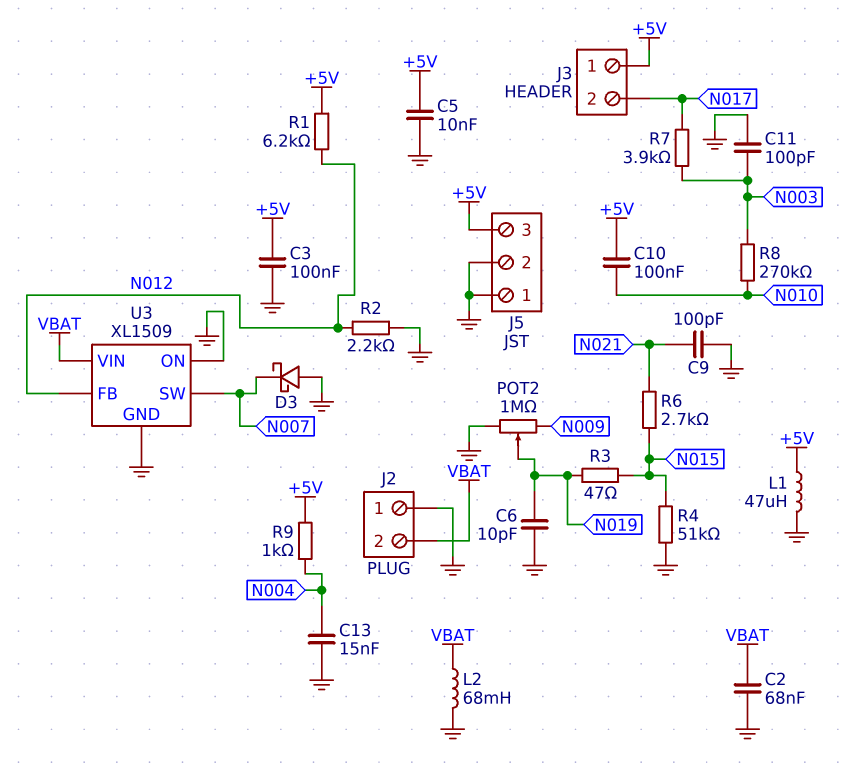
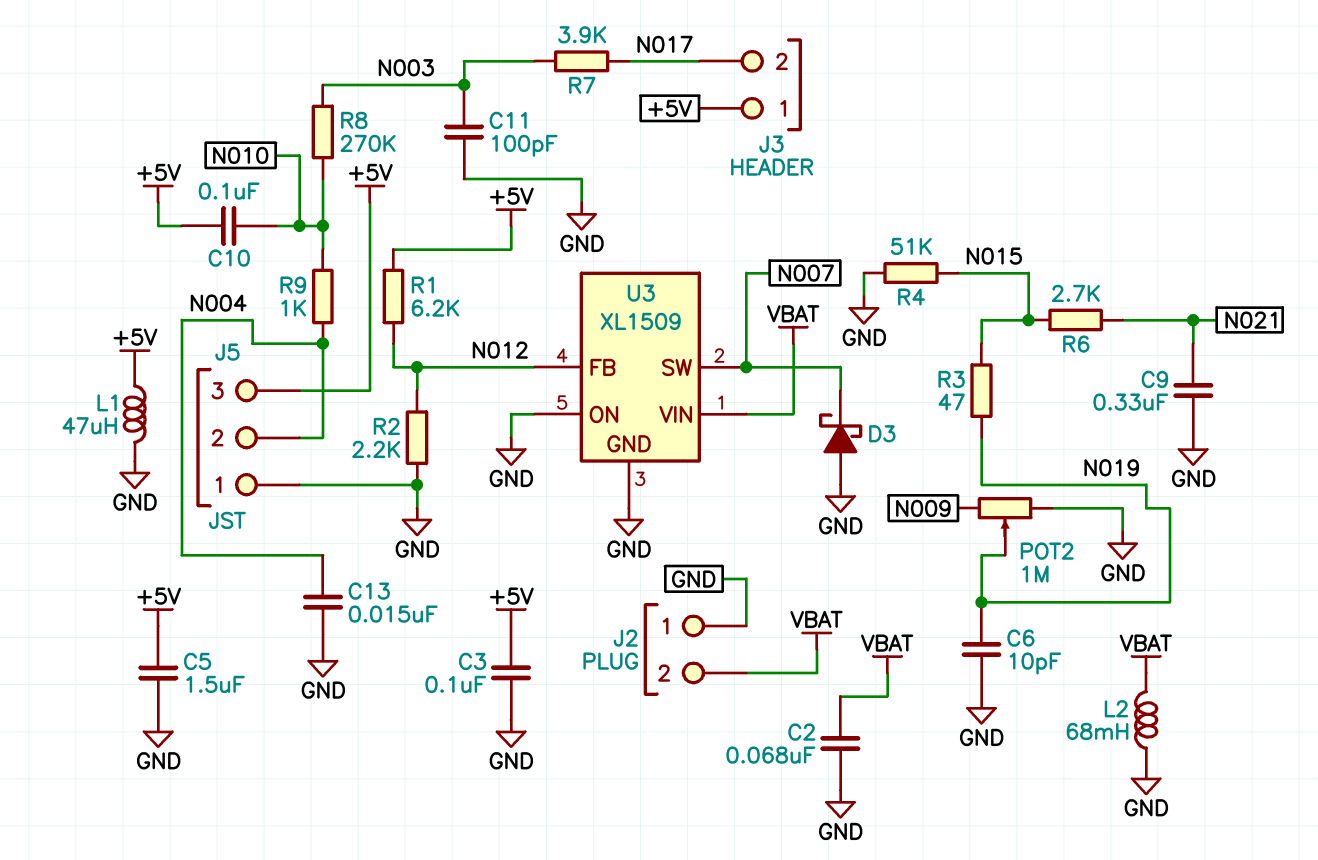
C5: 10nF (+5V, GND) -> 1.5uF (+5V, GND)
C9: 100pF (GND, N021) -> 330nF (GND, N021)
J5 pin 2: GND -> N004
R9: 1k (+5V, N004) -> 1k (N004, N010)

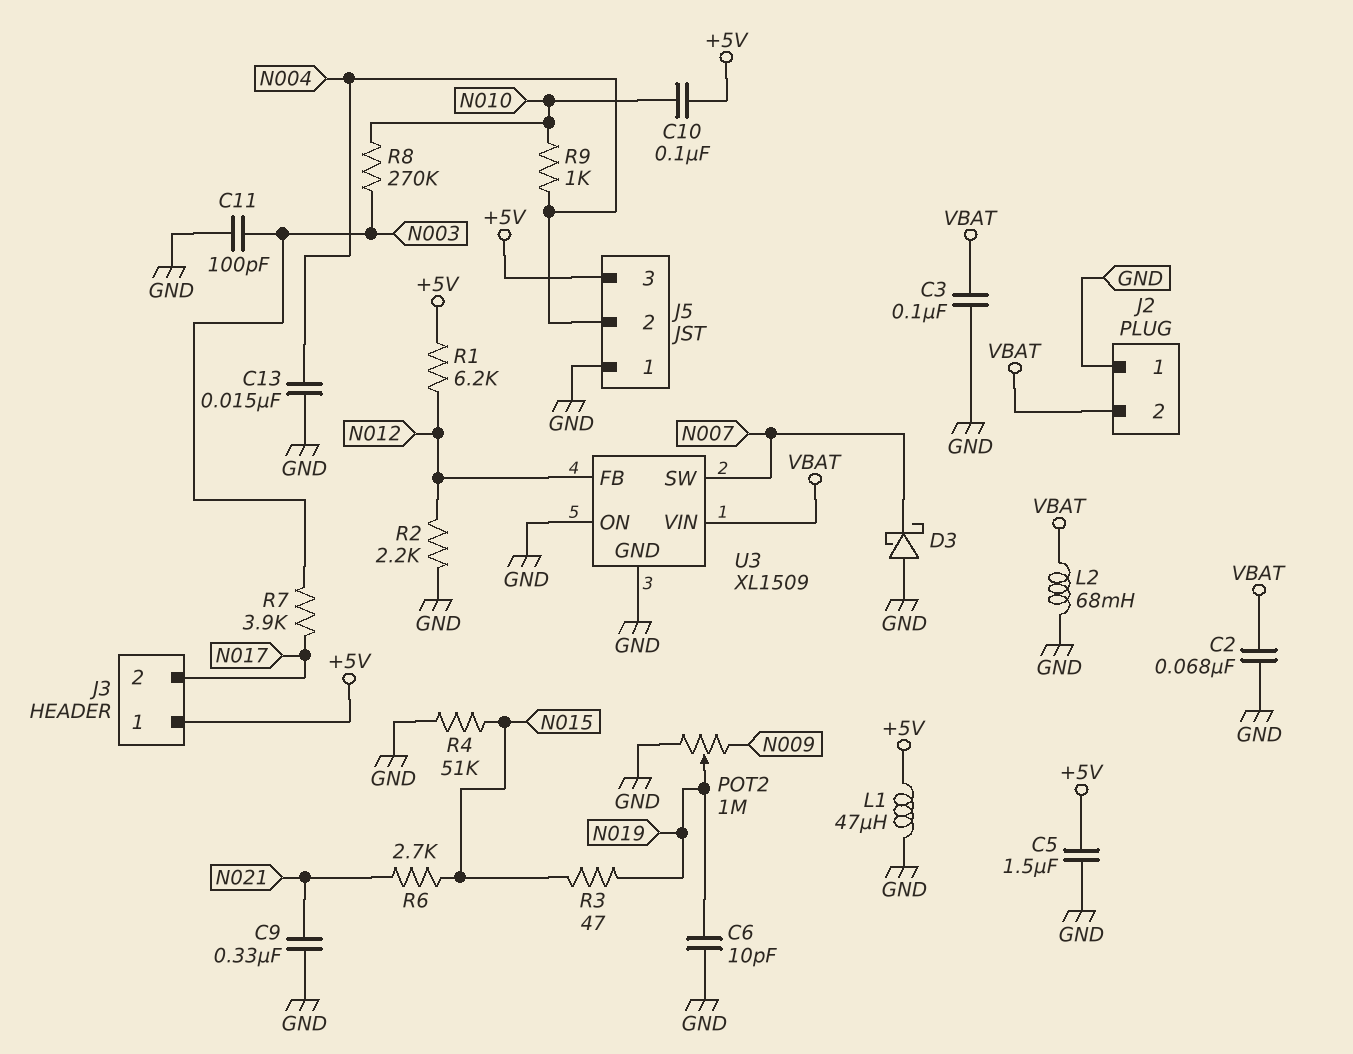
C3: 100nF (+5V, GND) -> 100nF (GND, VBAT)

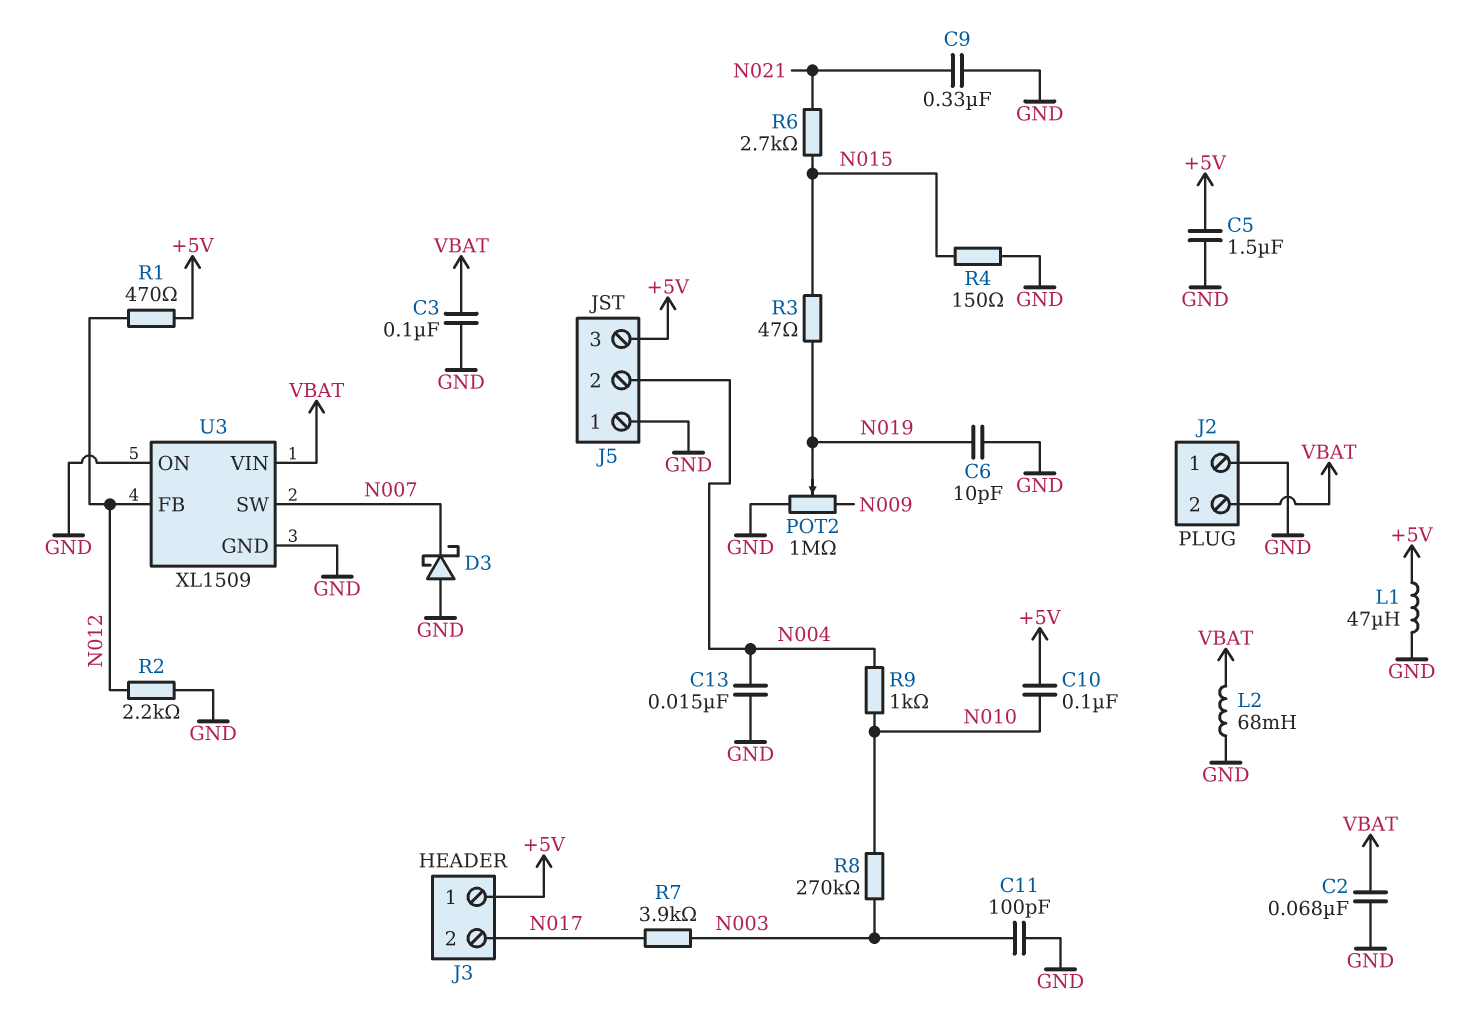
R1: 6.2k (+5V, N012) -> 470 (+5V, N012)
R4: 51k (GND, N015) -> 150 (GND, N015)

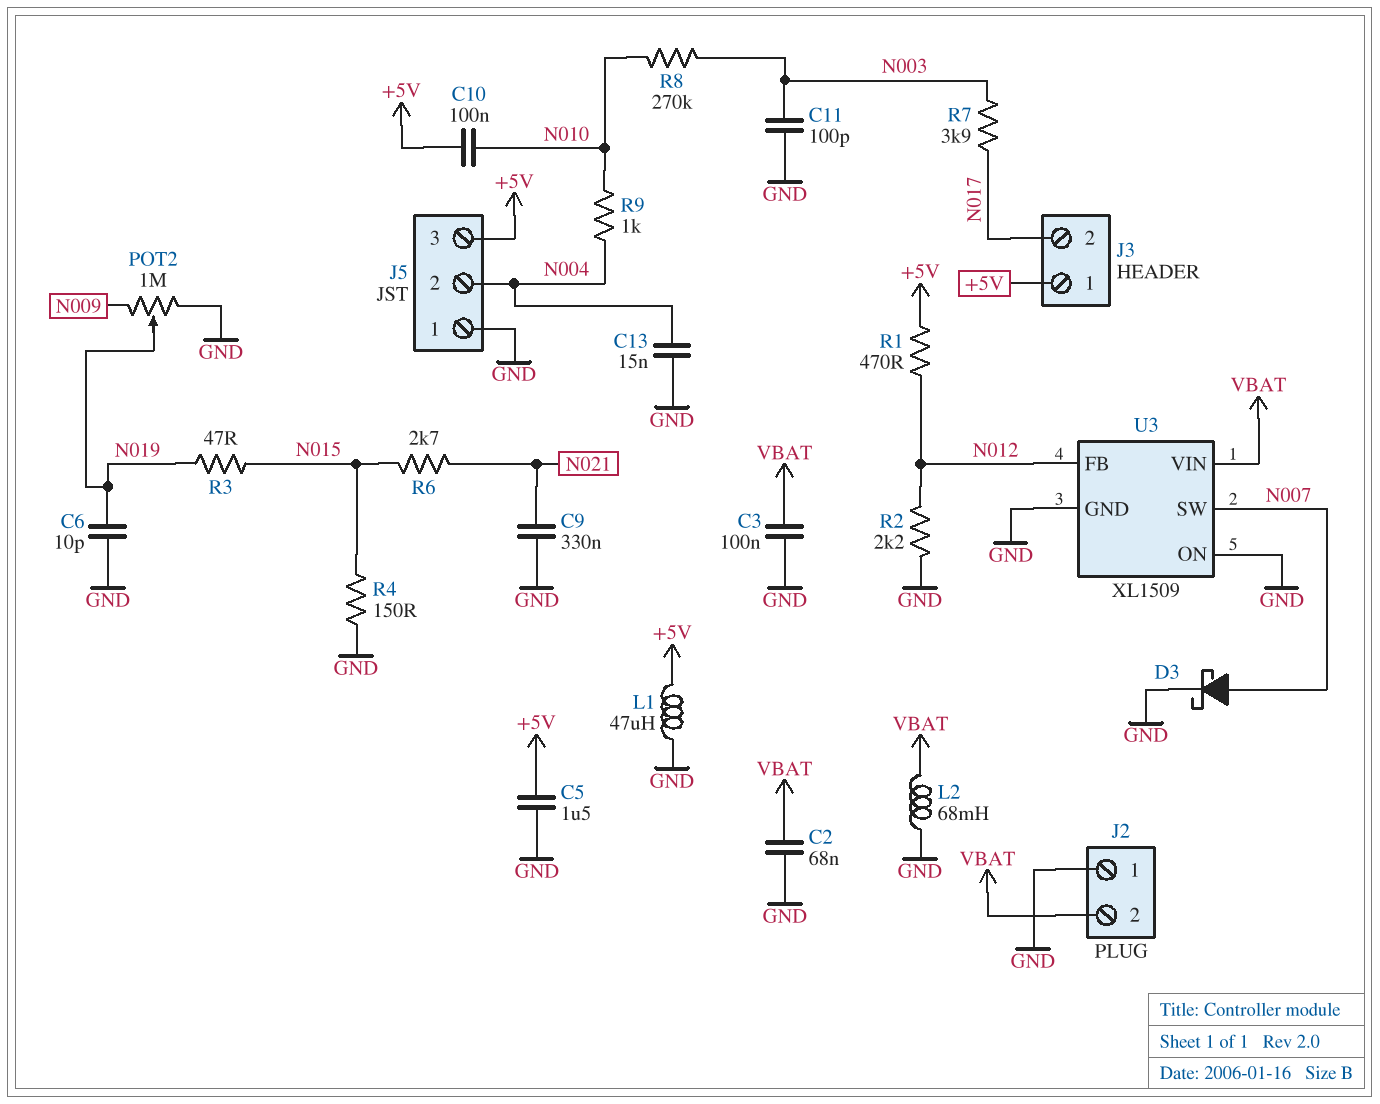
D3: schottky (A GND, K N007) -> schottky (A N007, K GND)

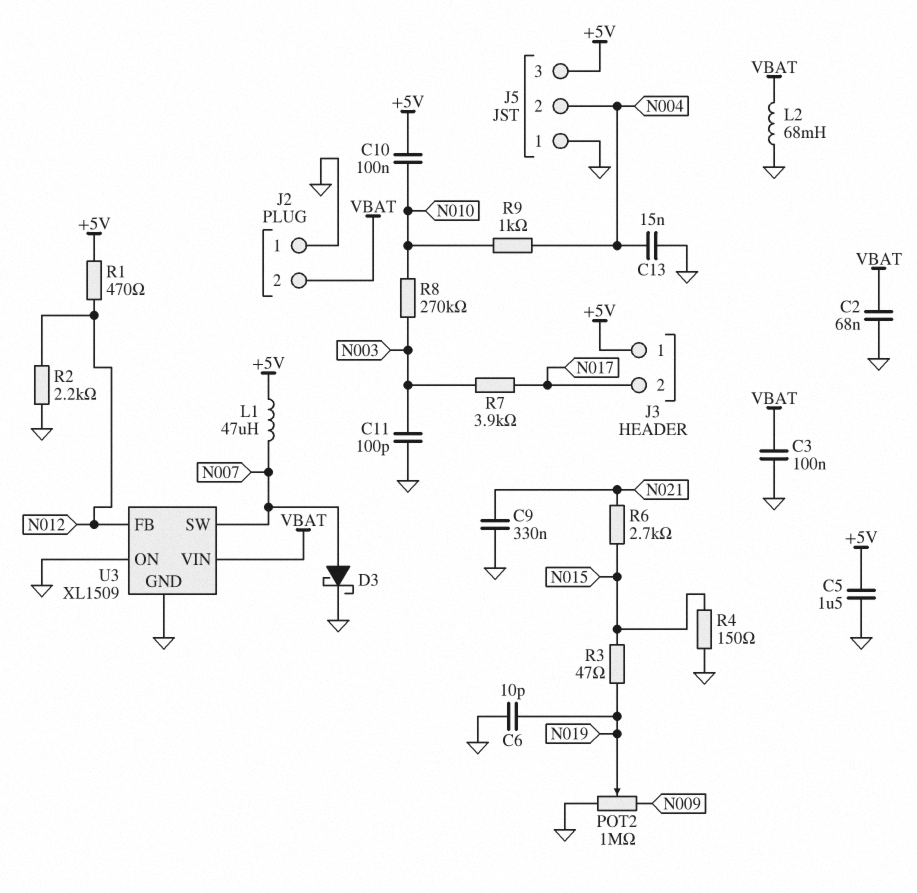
L1: 47uH (+5V, GND) -> 47uH (+5V, N007)

